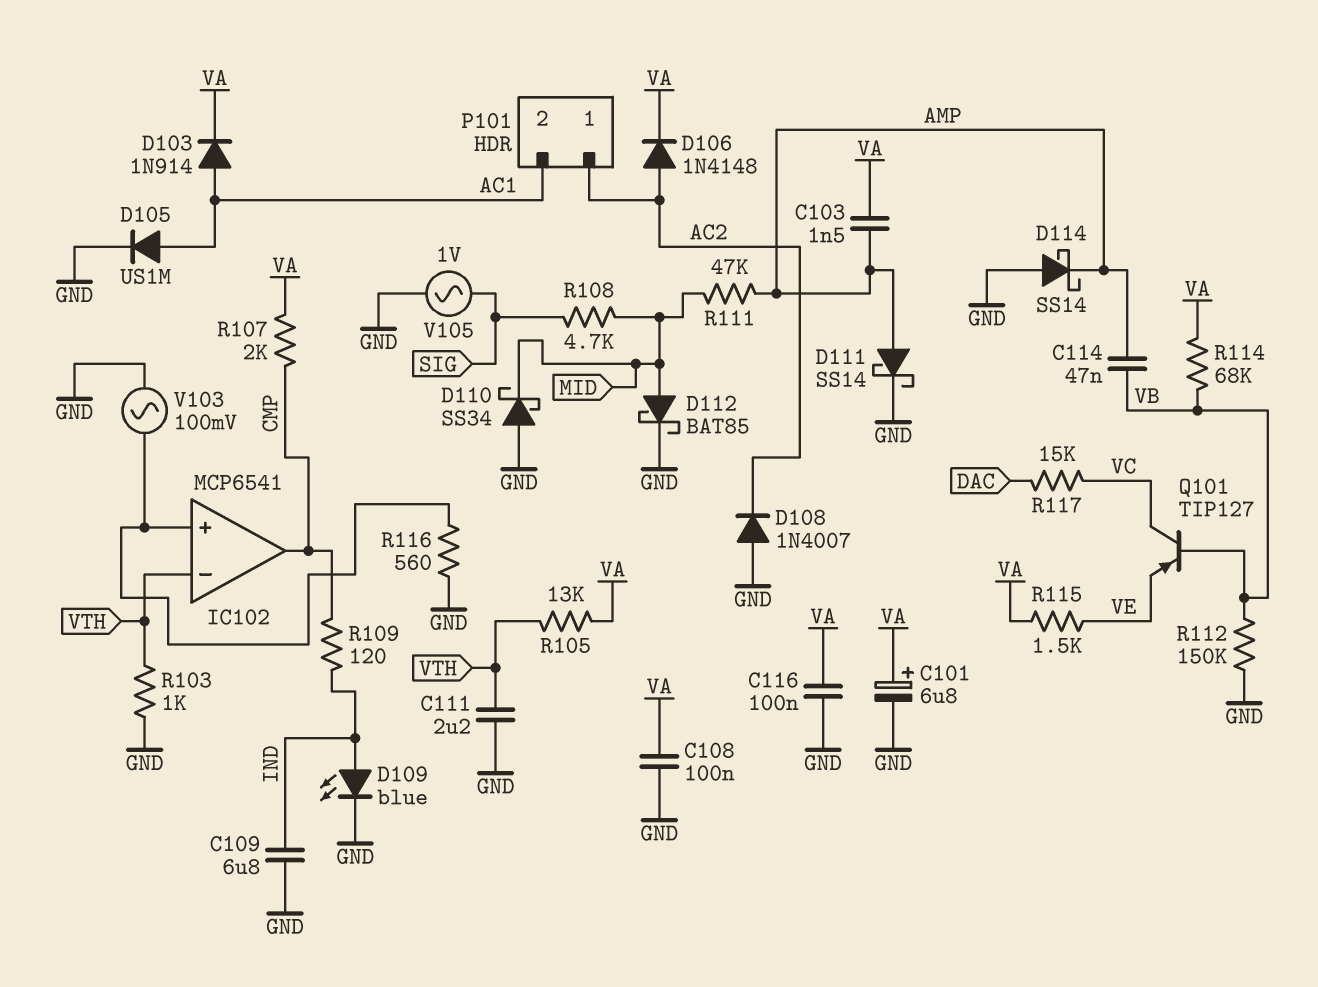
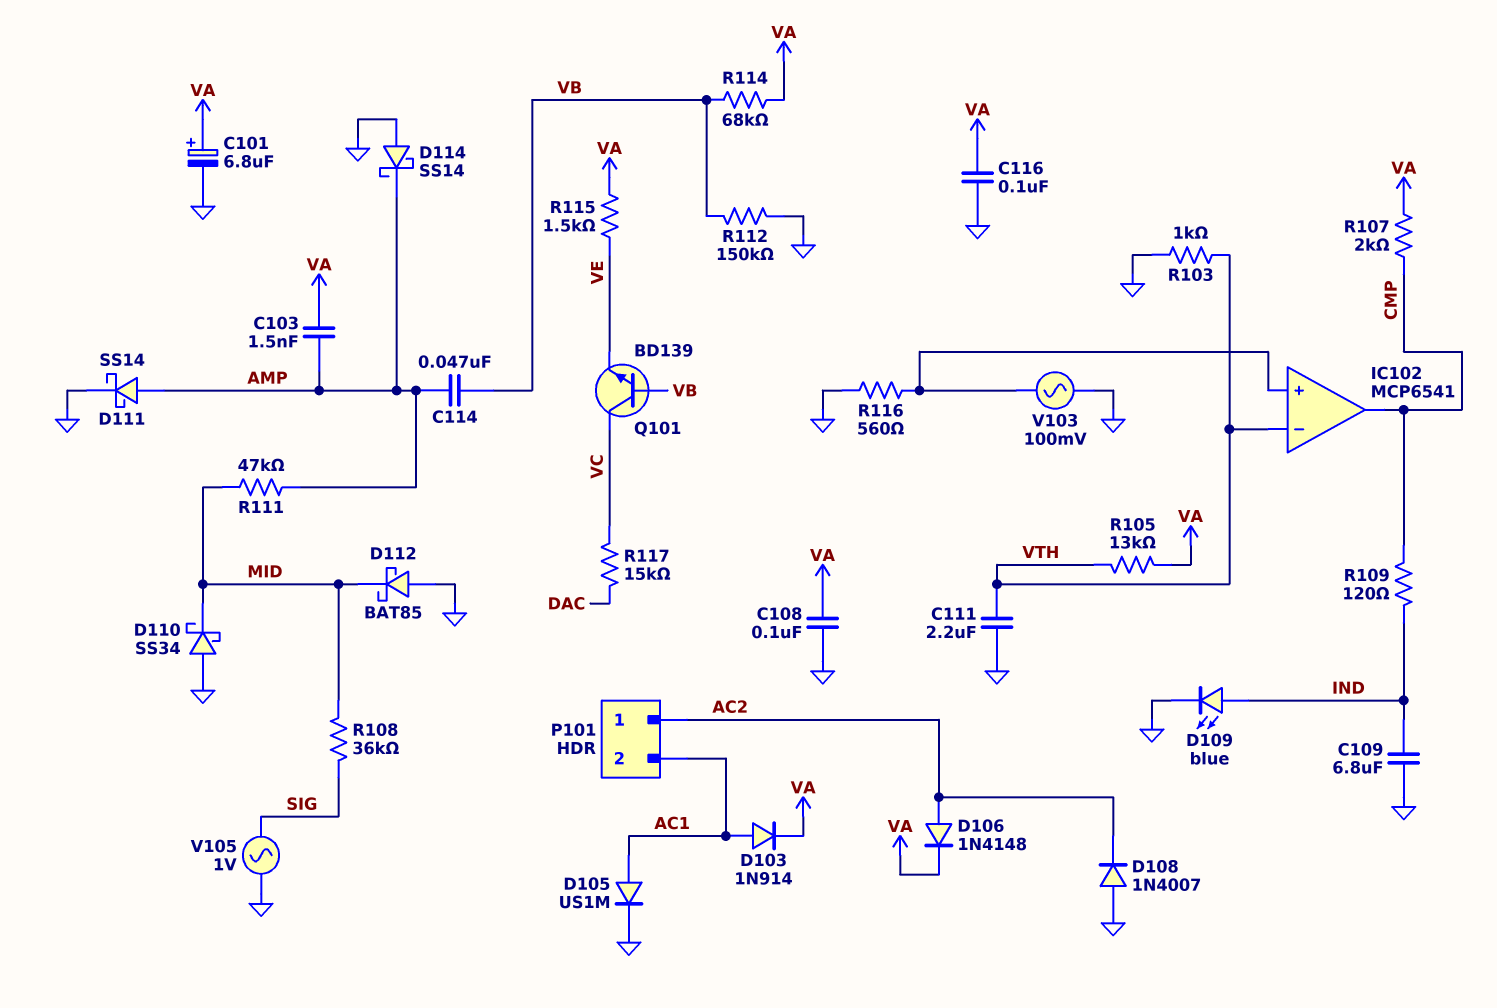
D112: schottky BAT85 (A MID, K GND) -> schottky BAT85 (A GND, K MID)
Q101: PNP TIP127 (B VB, C VC, E VE) -> NPN BD139 (B VB, C VC, E VE)
R108: 4.7k (MID, SIG) -> 36k (MID, SIG)

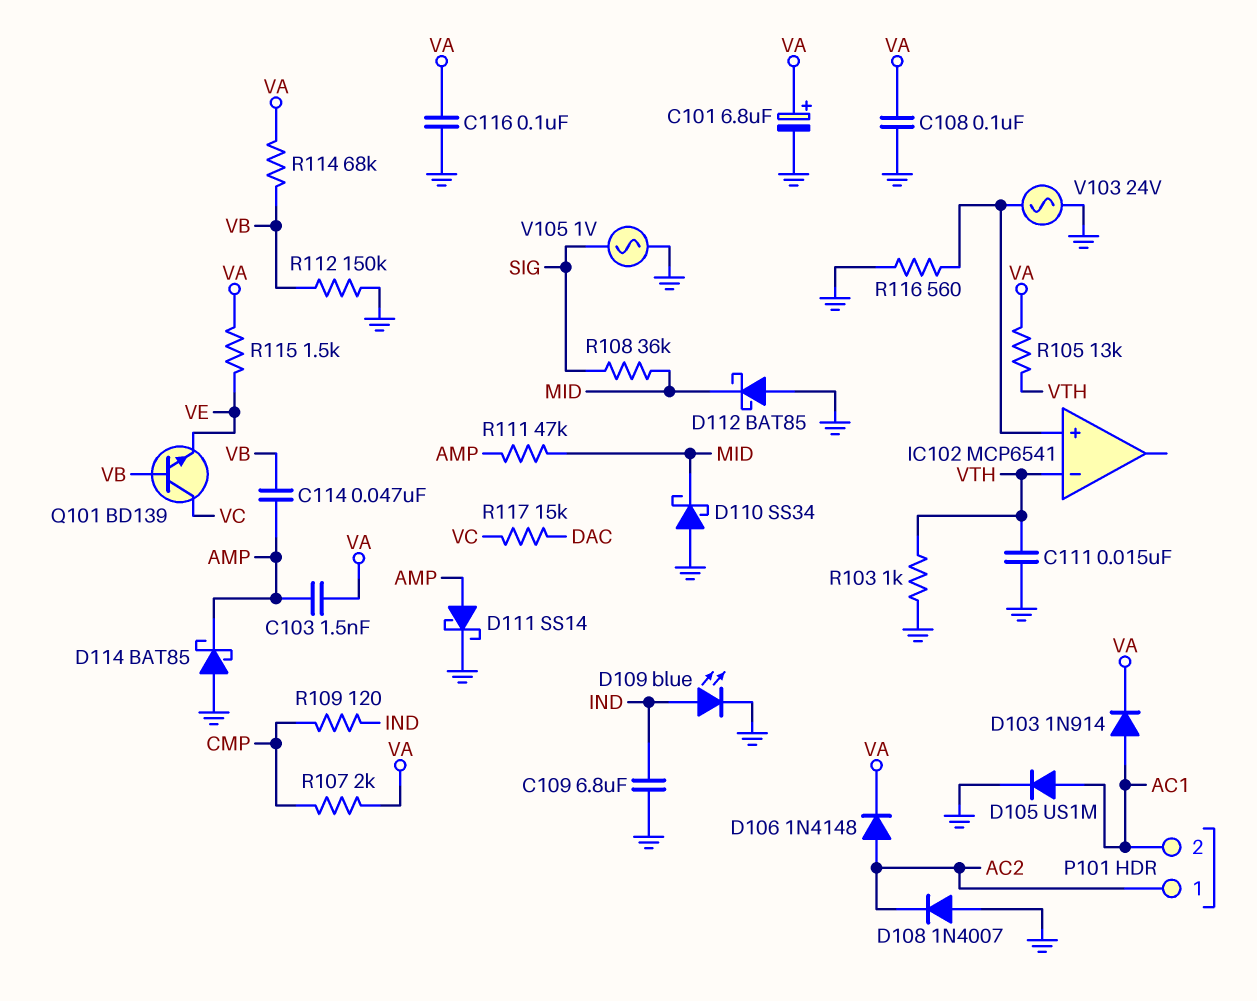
C111: 2.2uF (GND, VTH) -> 15nF (GND, VTH)
D114: schottky SS14 (A GND, K AMP) -> schottky BAT85 (A GND, K AMP)
IC102 pin out: CMP -> none
V103: AC 100mV (GND, IC102/in+) -> AC 24V (GND, IC102/in+)

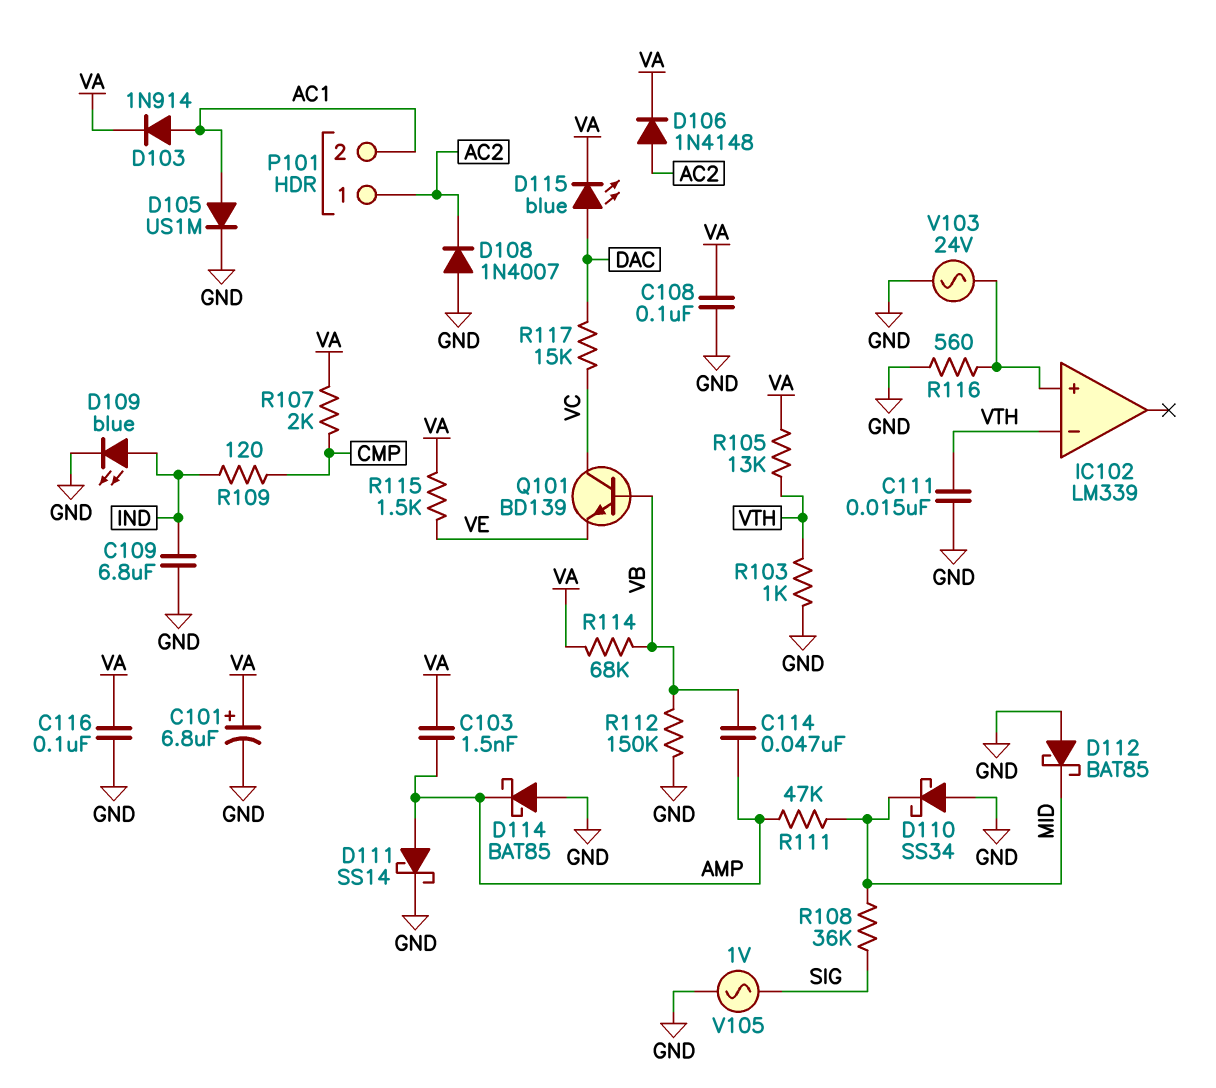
D115: none -> LED blue (A DAC, K VA)
IC102: MCP6541 -> LM339

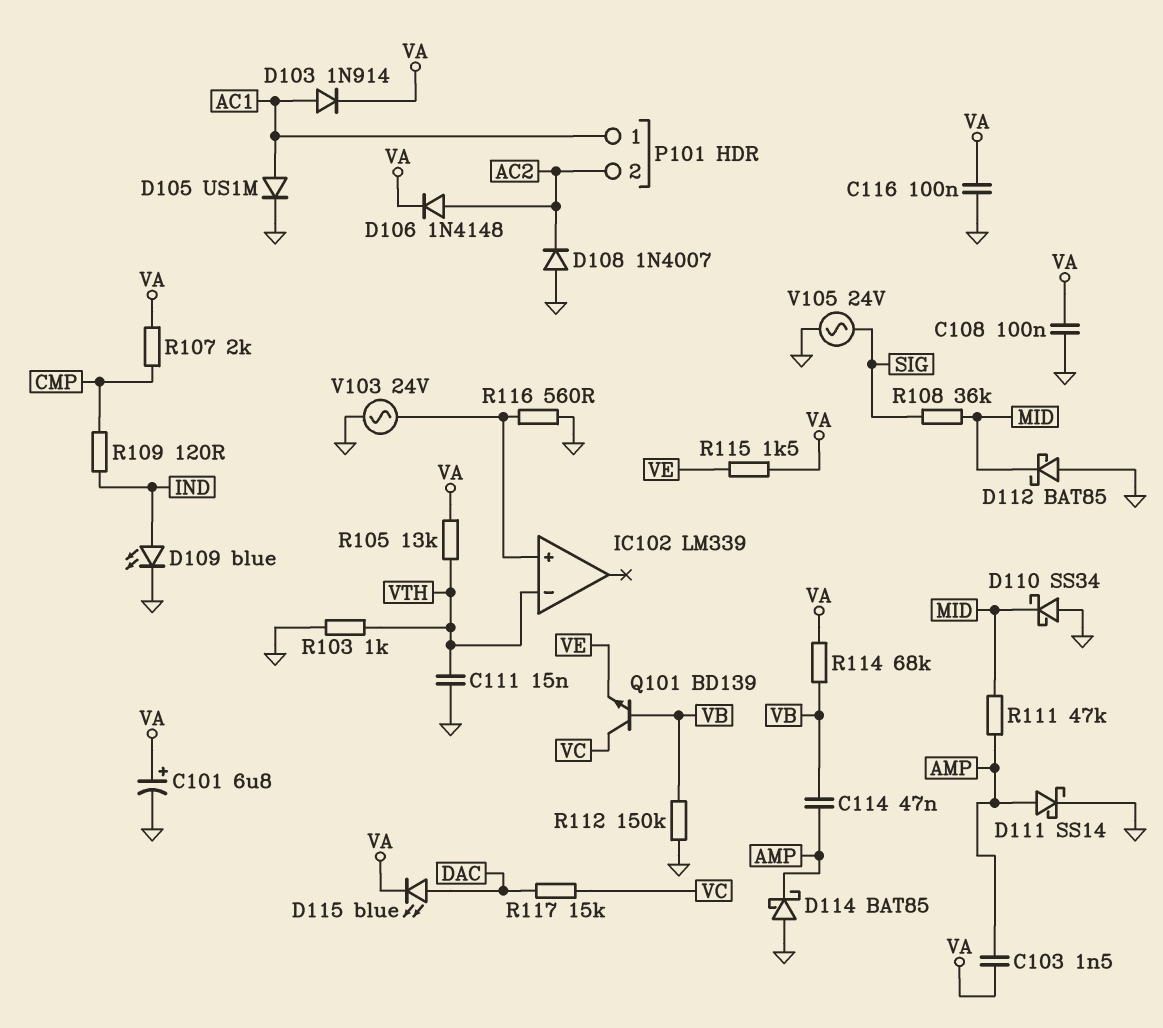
C109: 6.8uF (GND, IND) -> none
P101 pin 1: AC2 -> AC1
P101 pin 2: AC1 -> AC2
V105: AC 1V (GND, SIG) -> AC 24V (GND, SIG)

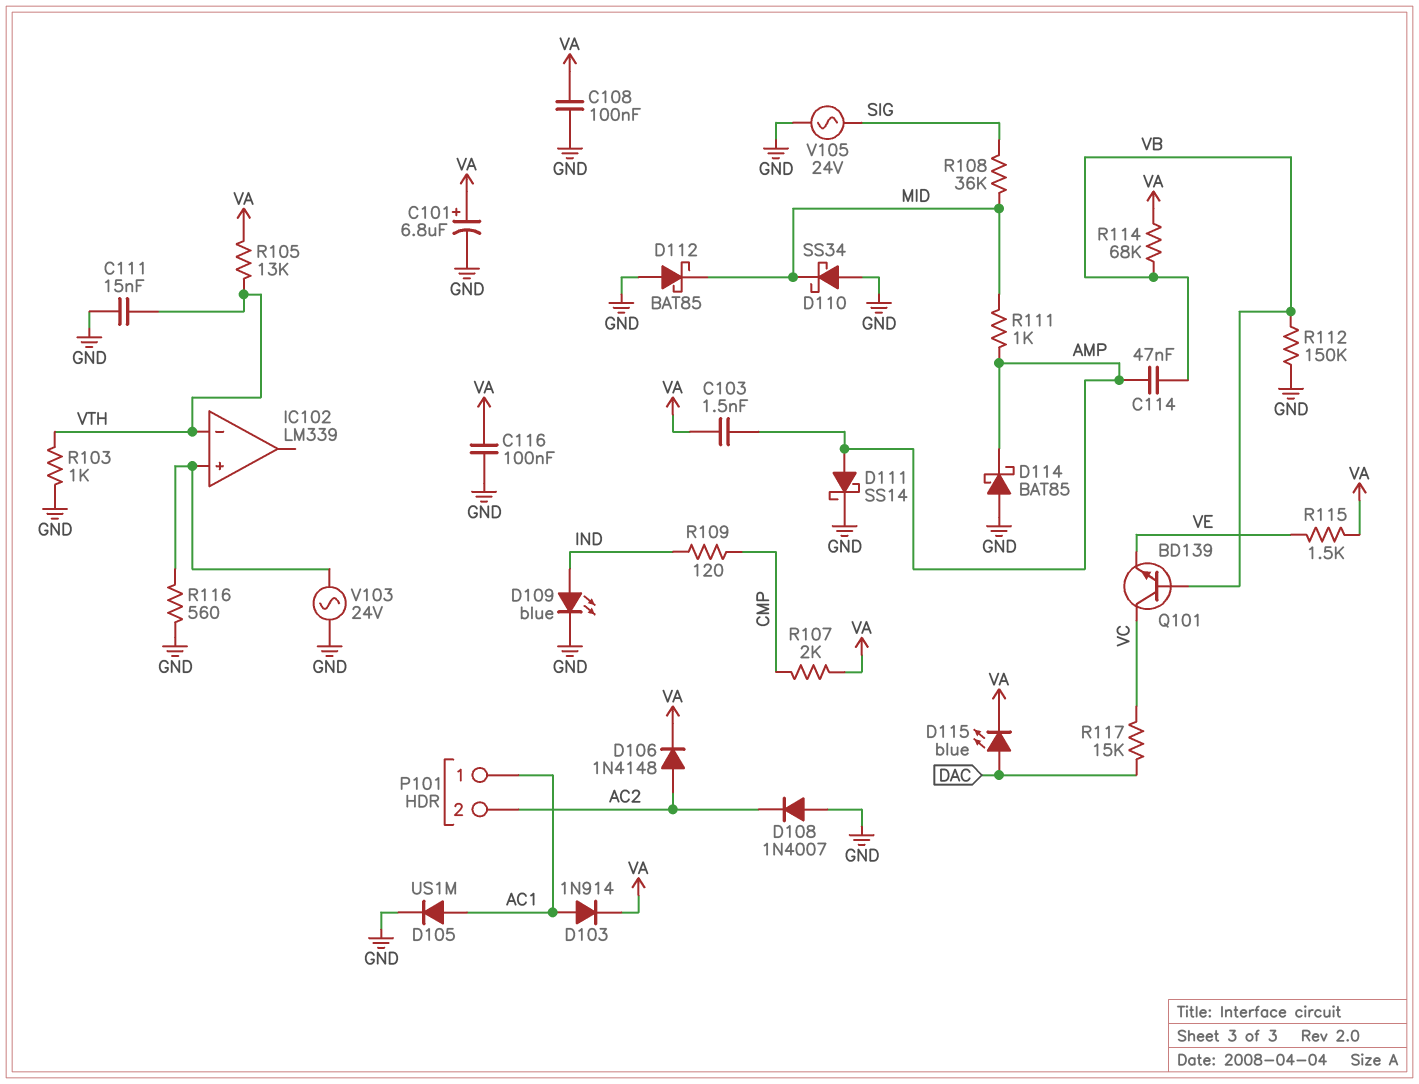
R111: 47k (AMP, MID) -> 1k (AMP, MID)

